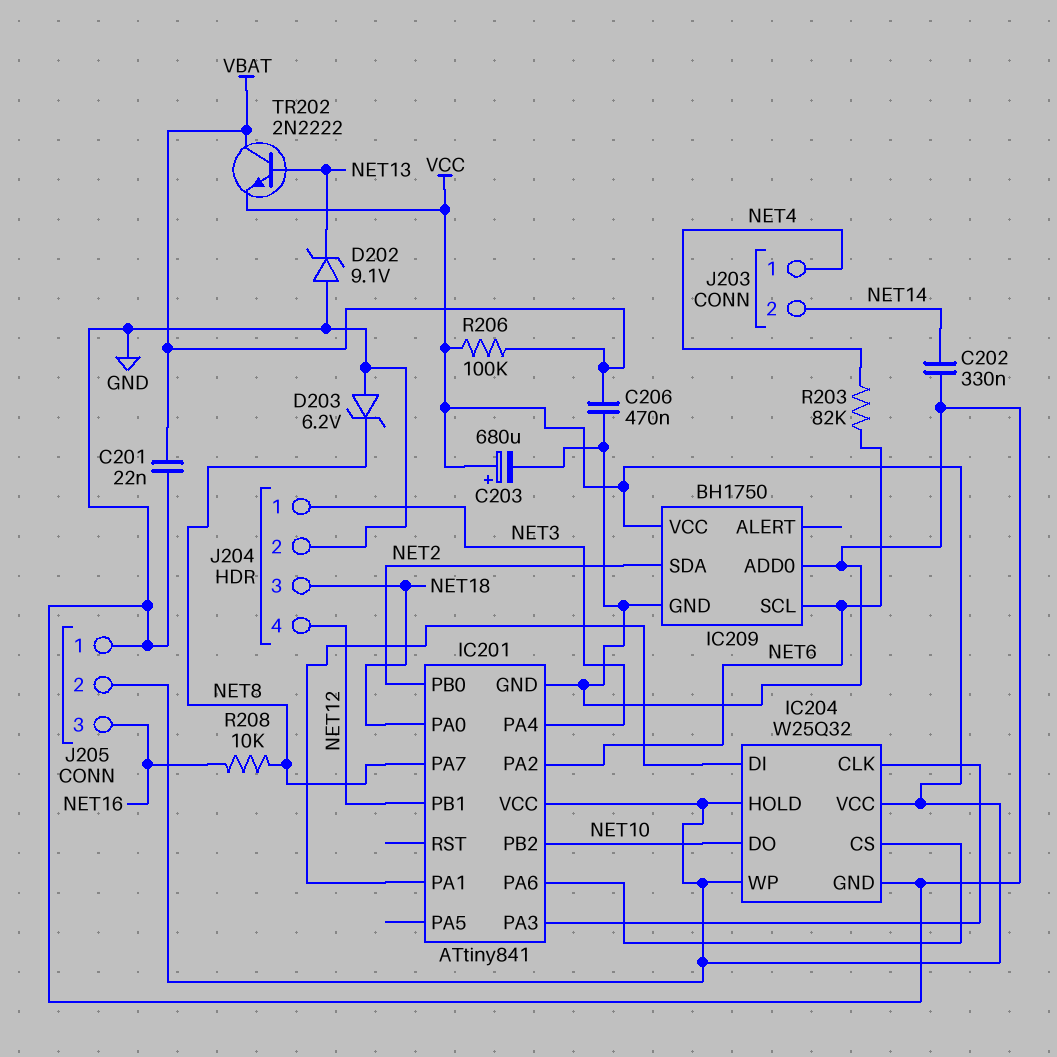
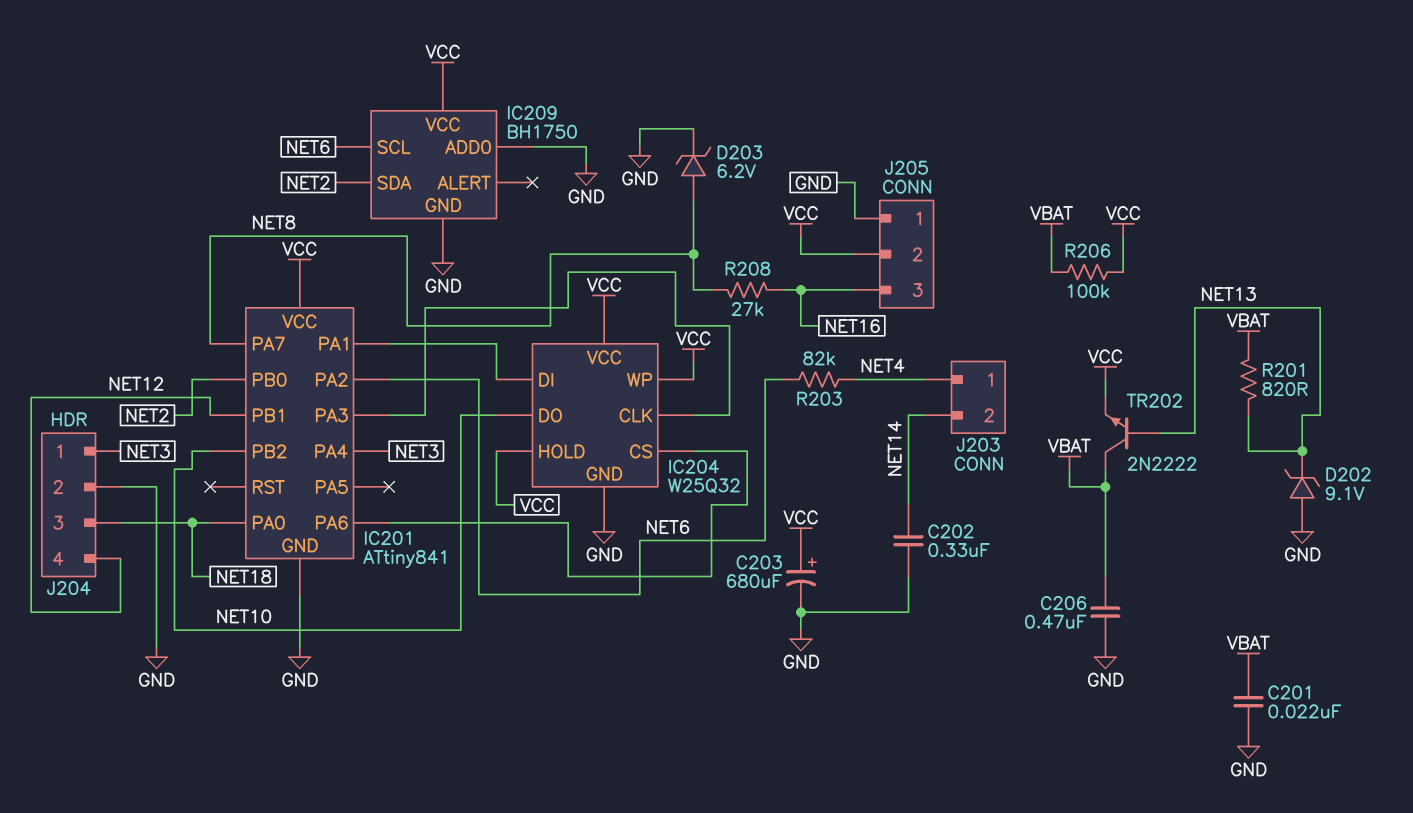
D203: zener 6.2V (A GND, K NET8) -> zener 6.2V (A NET8, K GND)
R201: none -> 820 (NET13, VBAT)
R208: 10k (NET8, NET16) -> 27k (NET8, NET16)

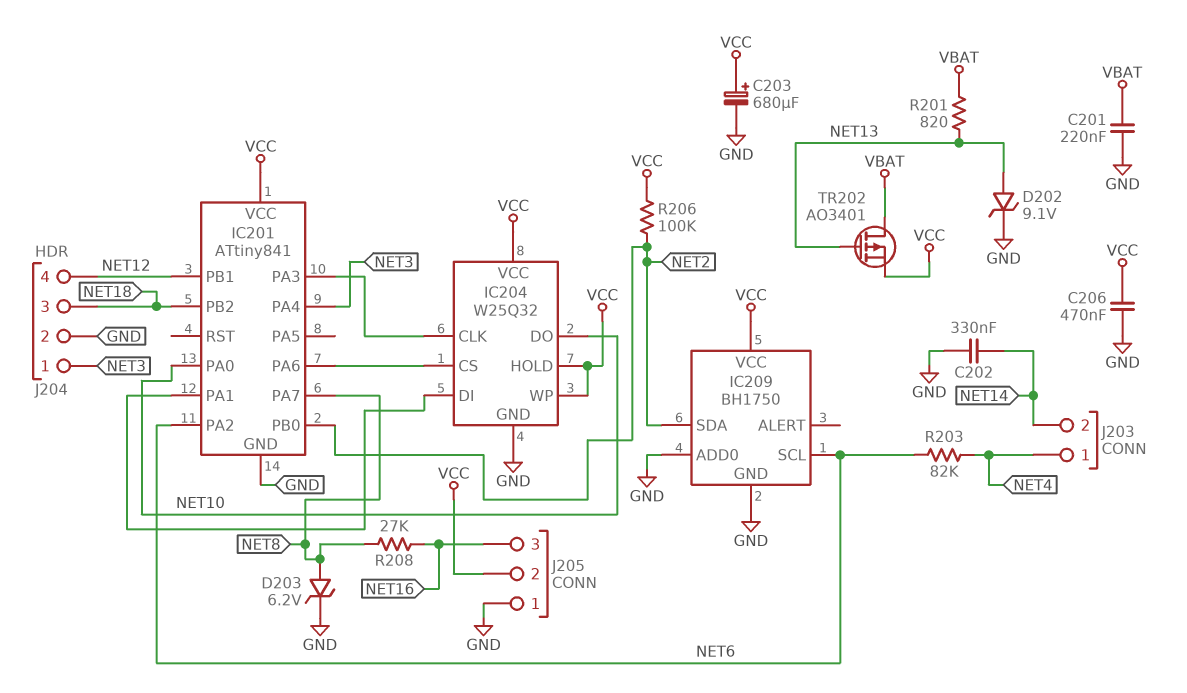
C201: 22nF (GND, VBAT) -> 220nF (GND, VBAT)
C206: 470nF (GND, VBAT) -> 470nF (GND, VCC)
D202: zener 9.1V (A GND, K NET13) -> zener 9.1V (A NET13, K GND)
IC201 pin PA0: NET18 -> NET10
IC201 pin PB2: NET10 -> NET18
R206: 100k (VBAT, VCC) -> 100k (NET2, VCC)
TR202: NPN 2N2222 (B NET13, C VBAT, E VCC) -> PMOS AO3401 (G NET13, D VBAT, S VCC)

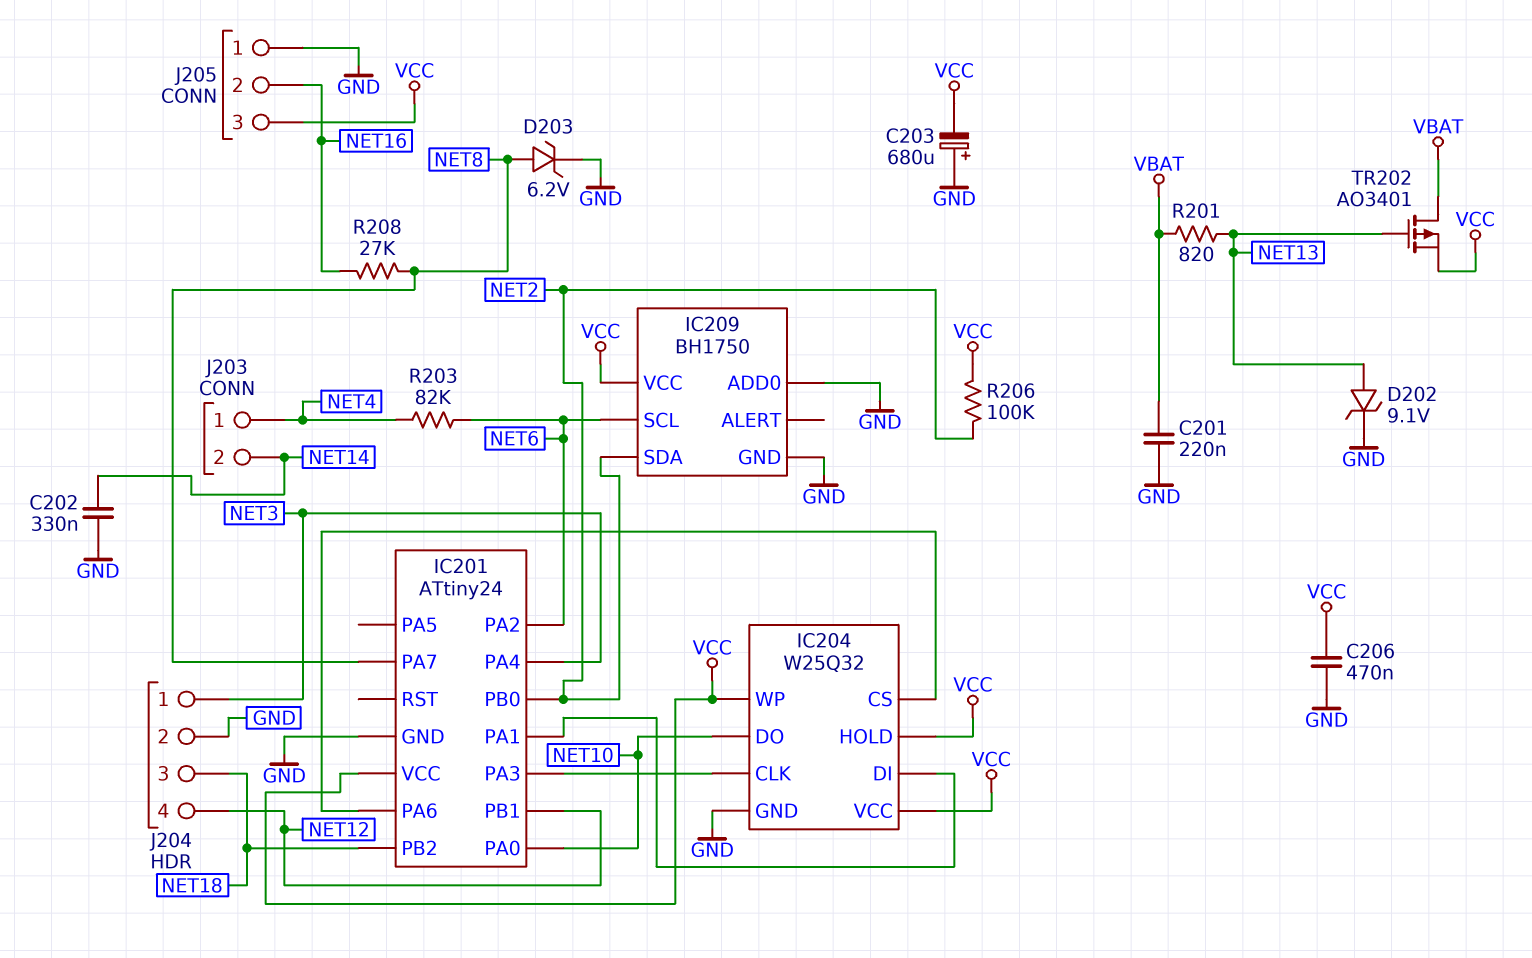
C203: 680uF (plus VCC, minus GND) -> 680uF (plus GND, minus VCC)
IC201: ATtiny841 -> ATtiny24
J205 pin 2: VCC -> NET16
J205 pin 3: NET16 -> VCC

